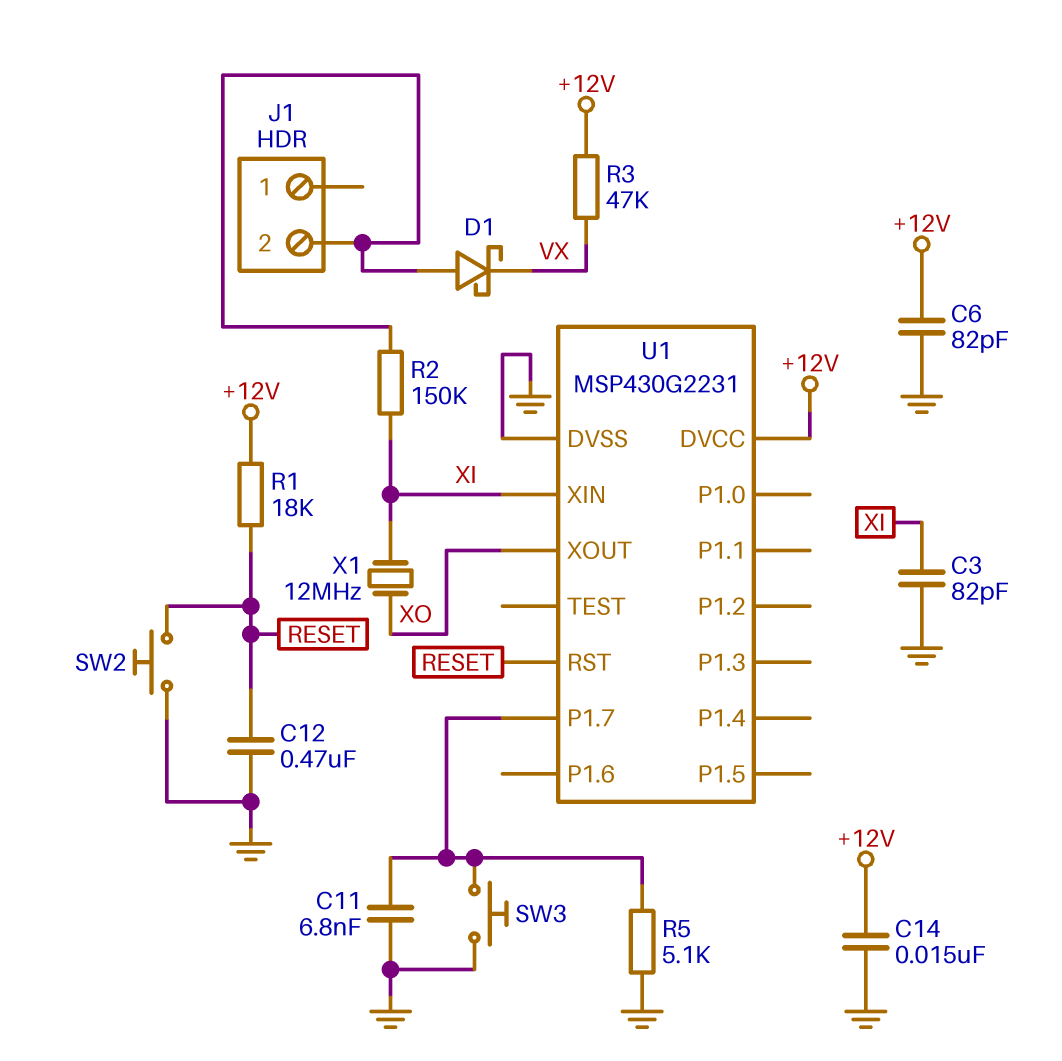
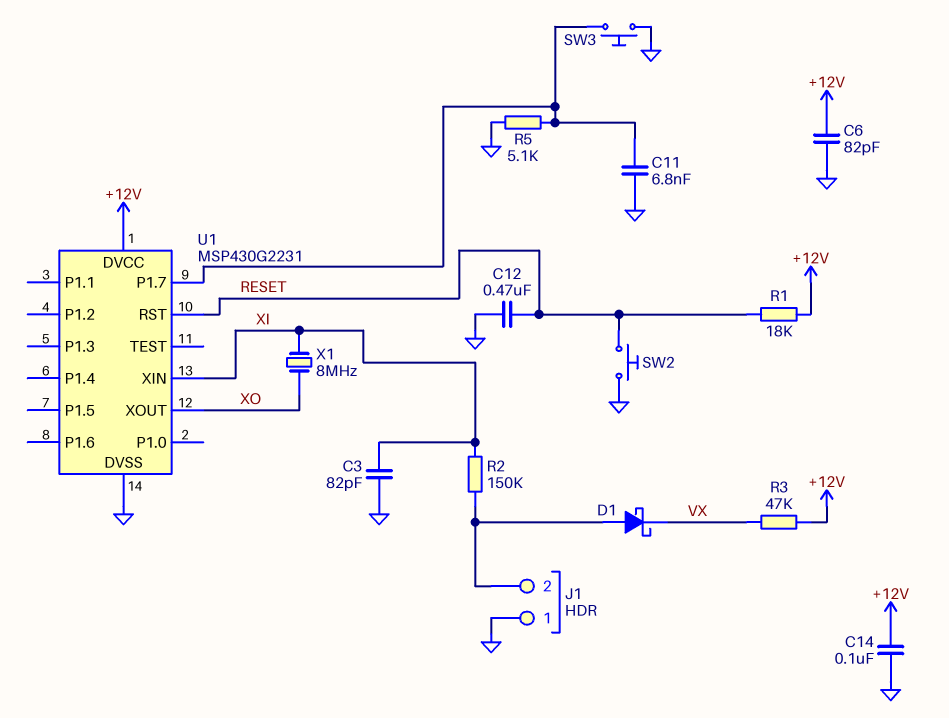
C14: 15nF (+12V, GND) -> 100nF (+12V, GND)
J1 pin 1: none -> GND
X1: 12MHz (XI, XO) -> 8MHz (XI, XO)

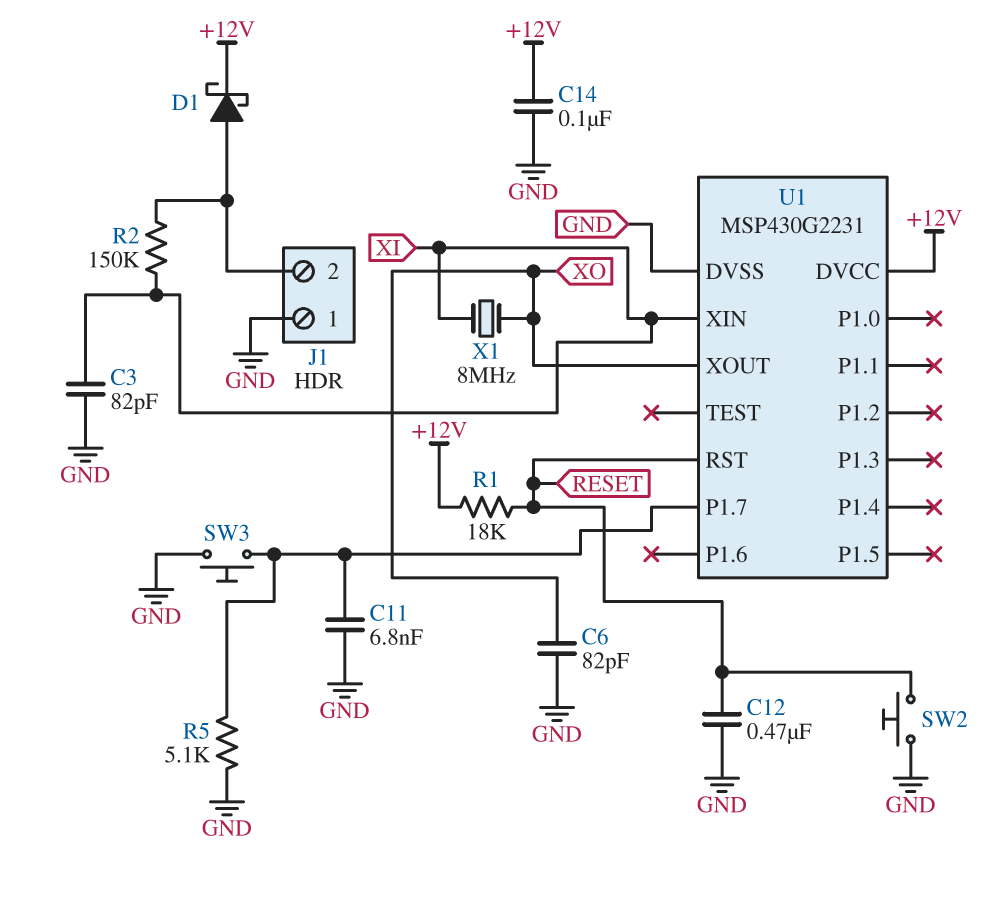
C6: 82pF (+12V, GND) -> 82pF (GND, XO)
D1: schottky (A J1/2, K VX) -> schottky (A J1/2, K +12V)
R3: 47k (+12V, VX) -> none

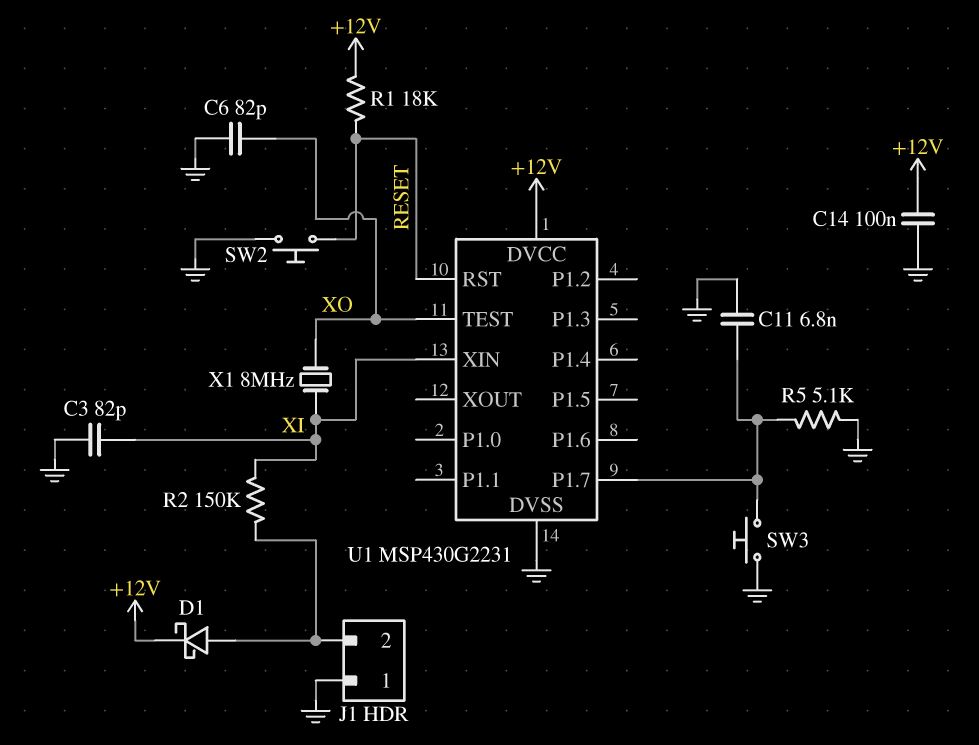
C12: 470nF (GND, RESET) -> none
U1 pin TEST: none -> XO
U1 pin XOUT: XO -> none

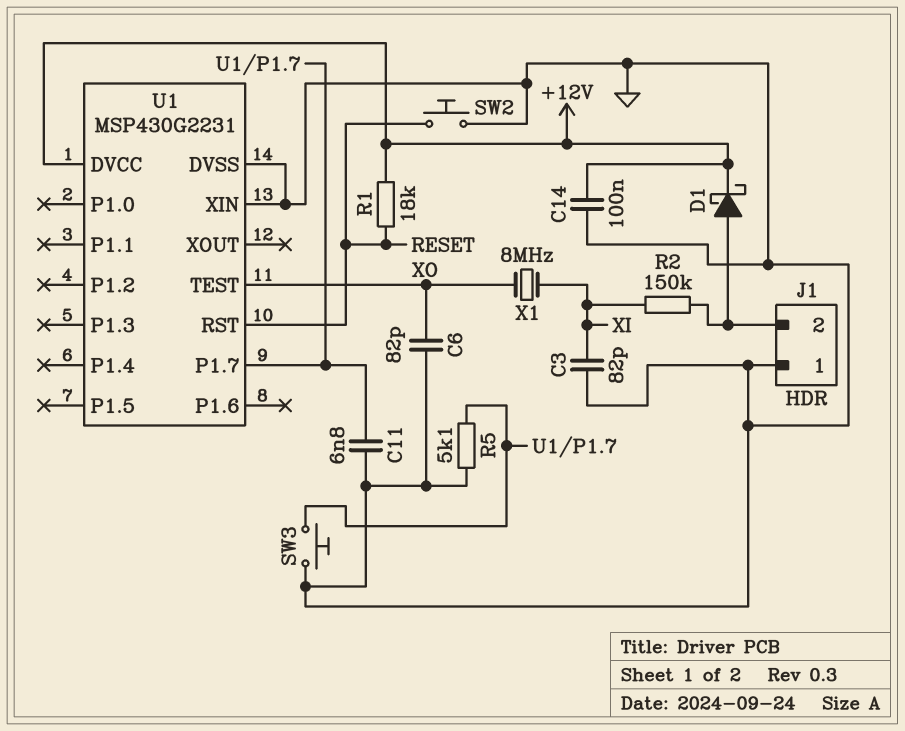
U1 pin XIN: XI -> GND

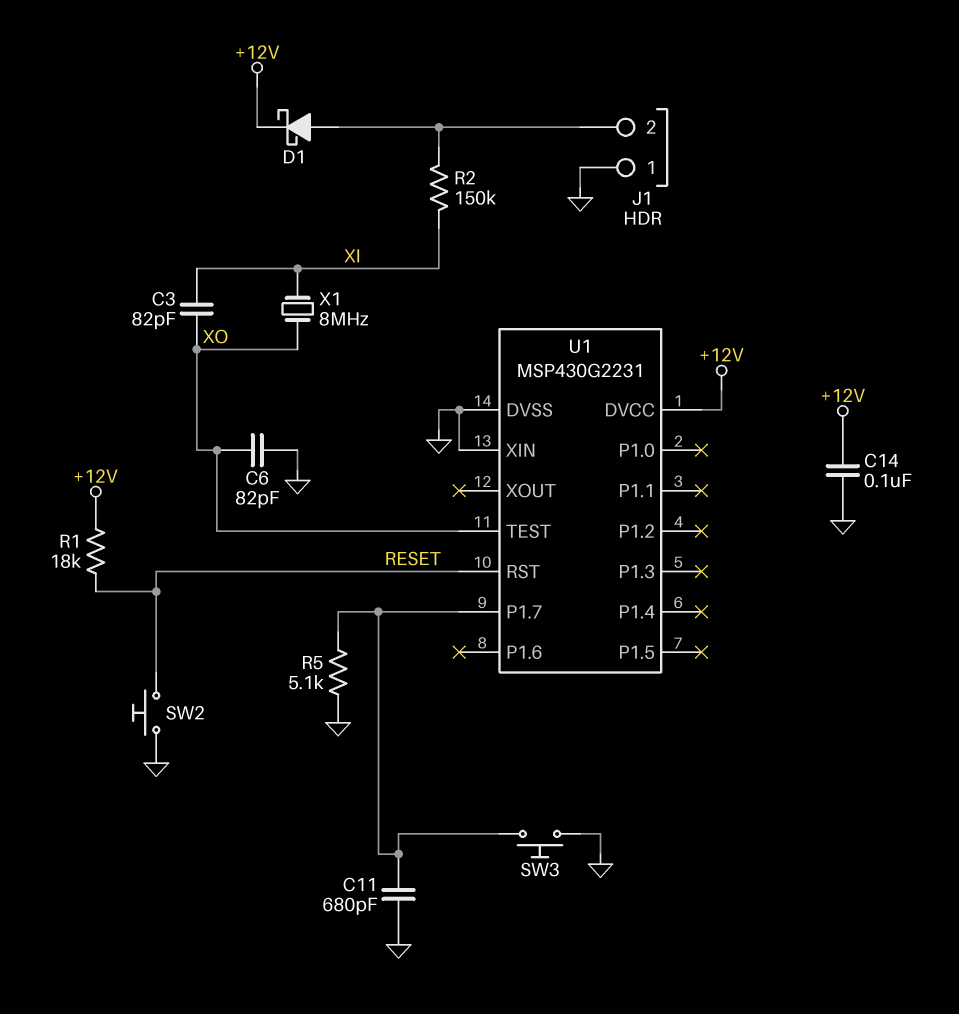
C3: 82pF (GND, XI) -> 82pF (XI, XO)
C11: 6.8nF (GND, U1/P1.7) -> 680pF (GND, U1/P1.7)

